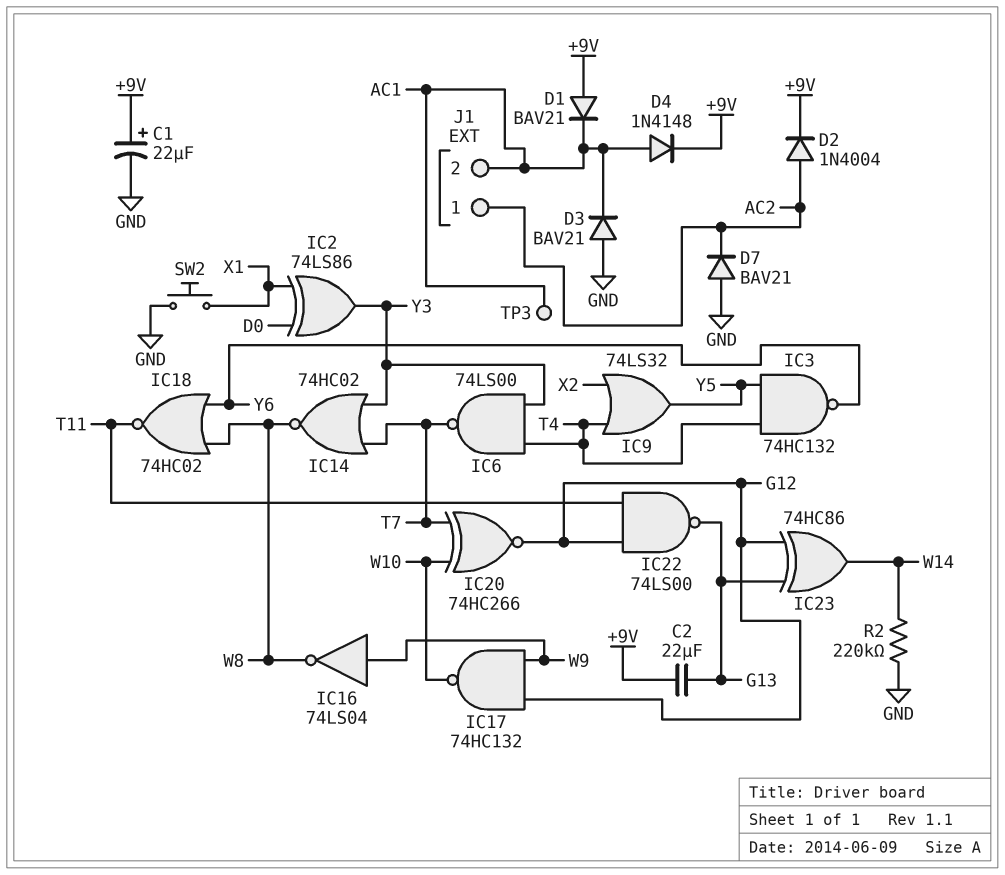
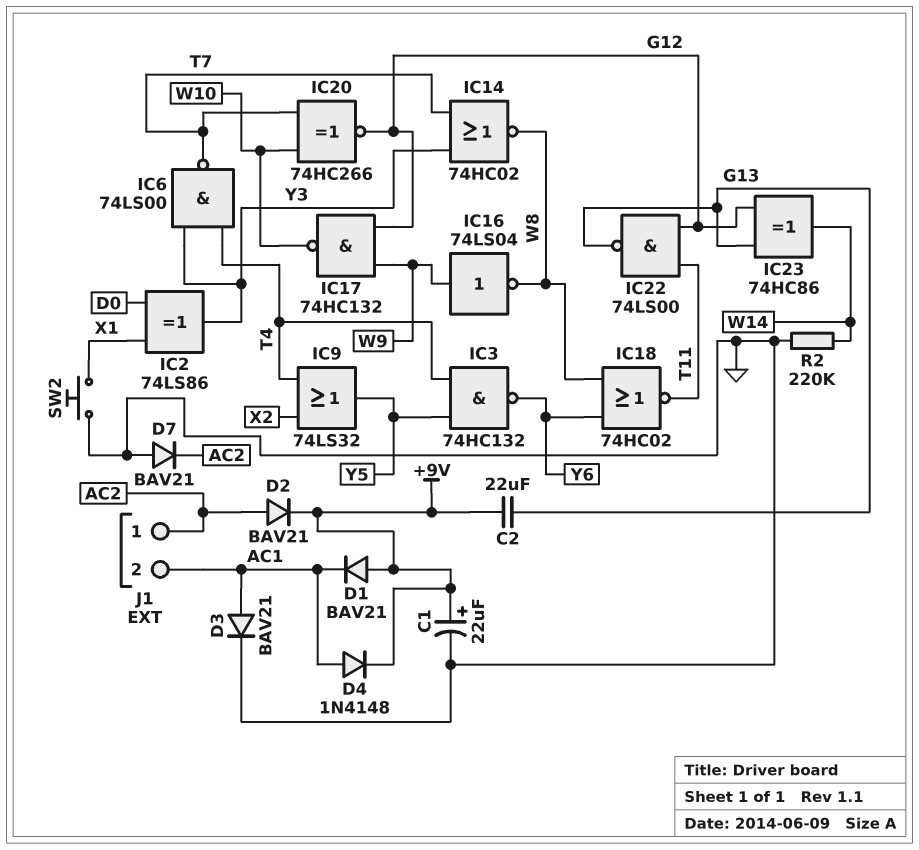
D2: diode 1N4004 (A AC2, K +9V) -> diode BAV21 (A AC2, K +9V)
D3: diode BAV21 (A GND, K AC1) -> diode BAV21 (A AC1, K GND)
TP3: test point (AC1) -> none

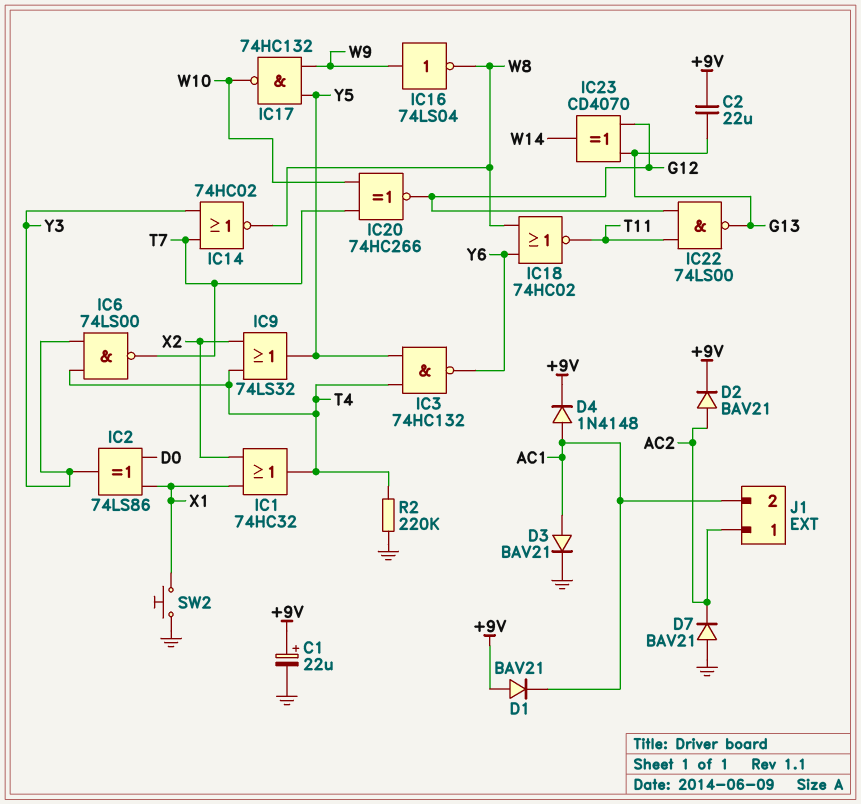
IC1: none -> OR 74HC32 (in X1, in X2, out T4)
IC17: NAND 74HC132 (in G12, in W9, out W10) -> NAND 74HC132 (in W9, in Y5, out W10)
IC23: XOR 74HC86 (in G12, in G13, out W14) -> XOR CD4070 (in G12, in G13, out W14)
R2: 220k (GND, W14) -> 220k (GND, T4)

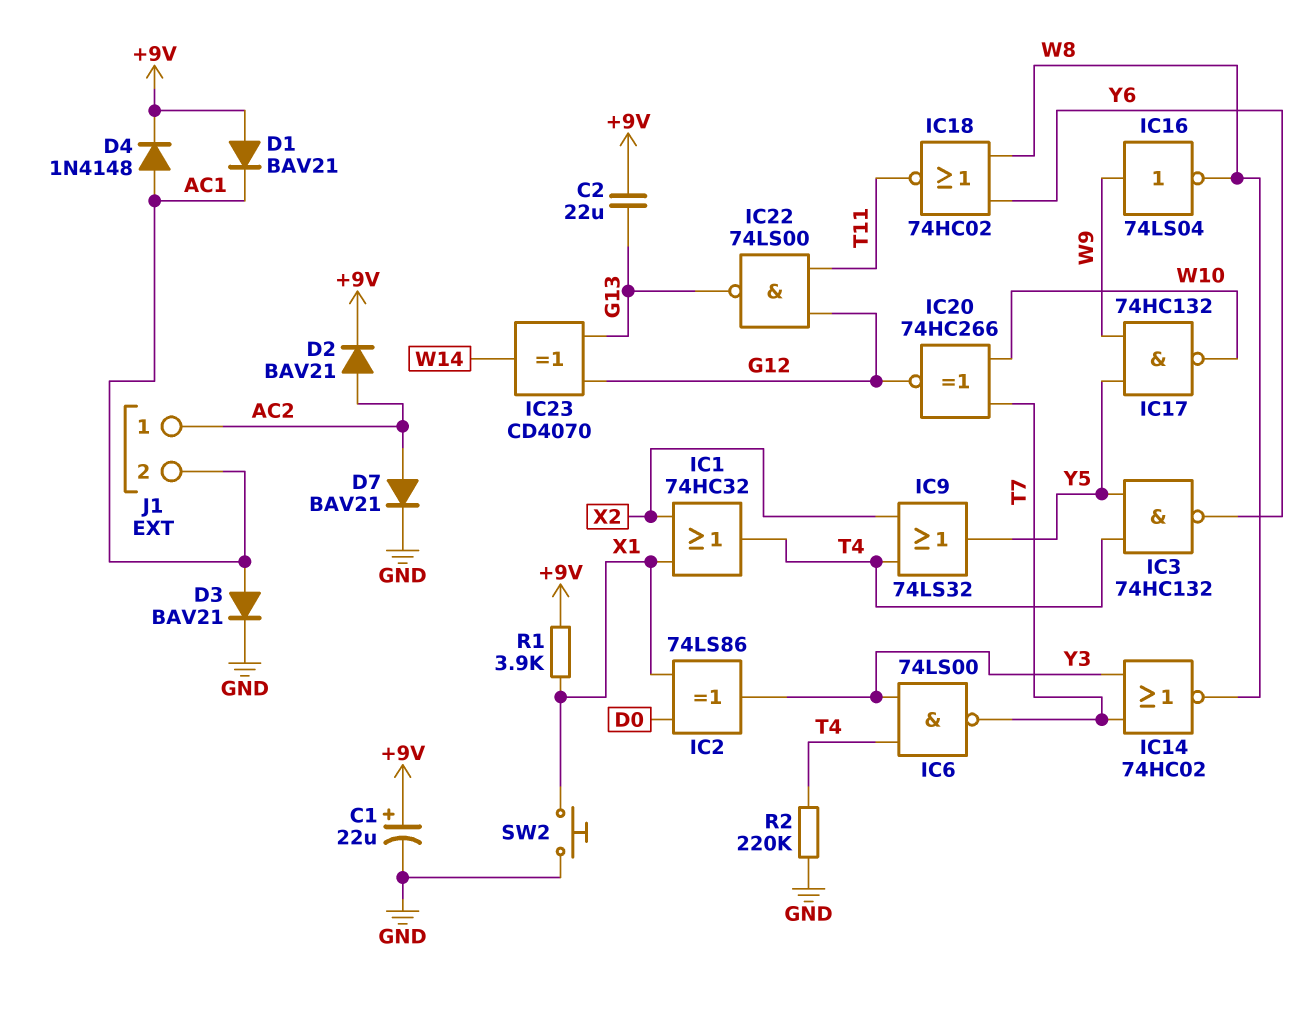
D7: diode BAV21 (A GND, K AC2) -> diode BAV21 (A AC2, K GND)
R1: none -> 3.9k (+9V, X1)

